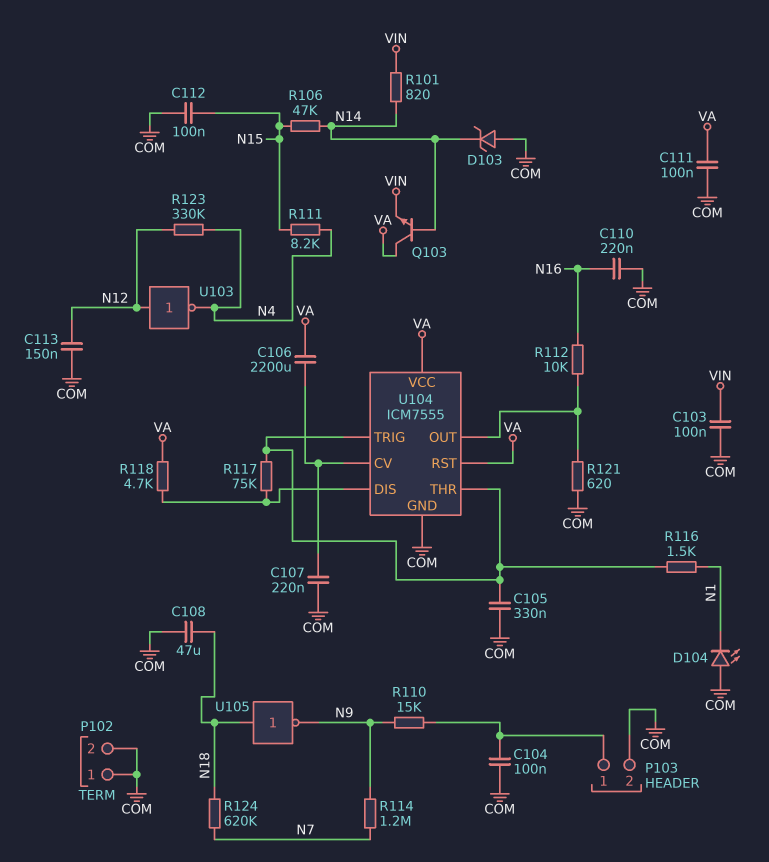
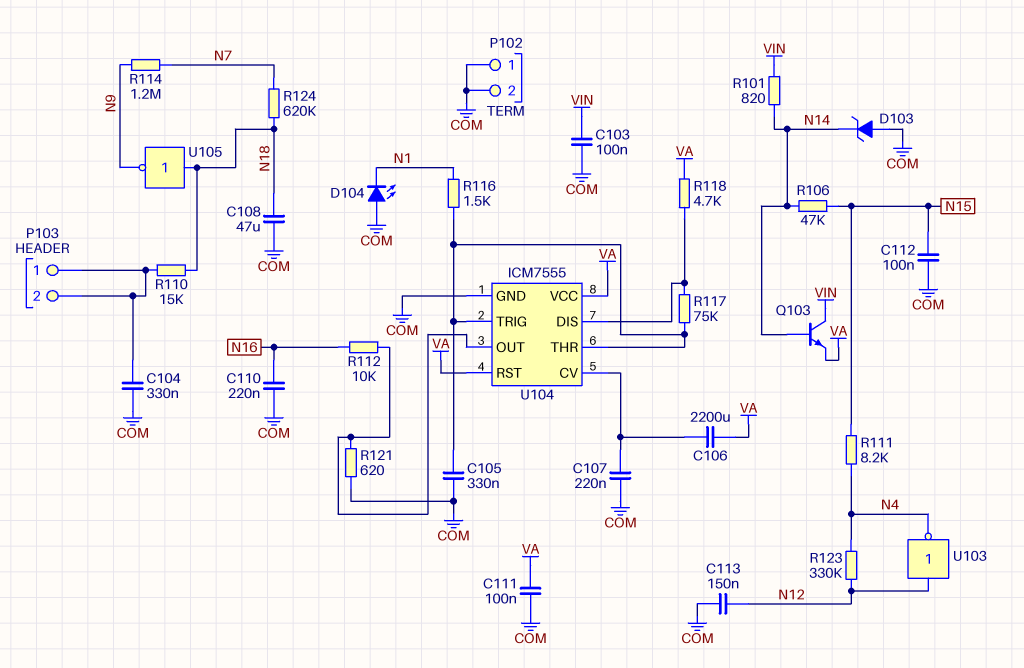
C104: 100nF (COM, P103/1) -> 330nF (COM, P103/1)
P103 pin 2: COM -> P103/1
Q103: NPN (B N14, C VA, E VIN) -> NPN (B N14, C VIN, E VA)
R110: 15k (N9, P103/1) -> 15k (N18, P103/1)

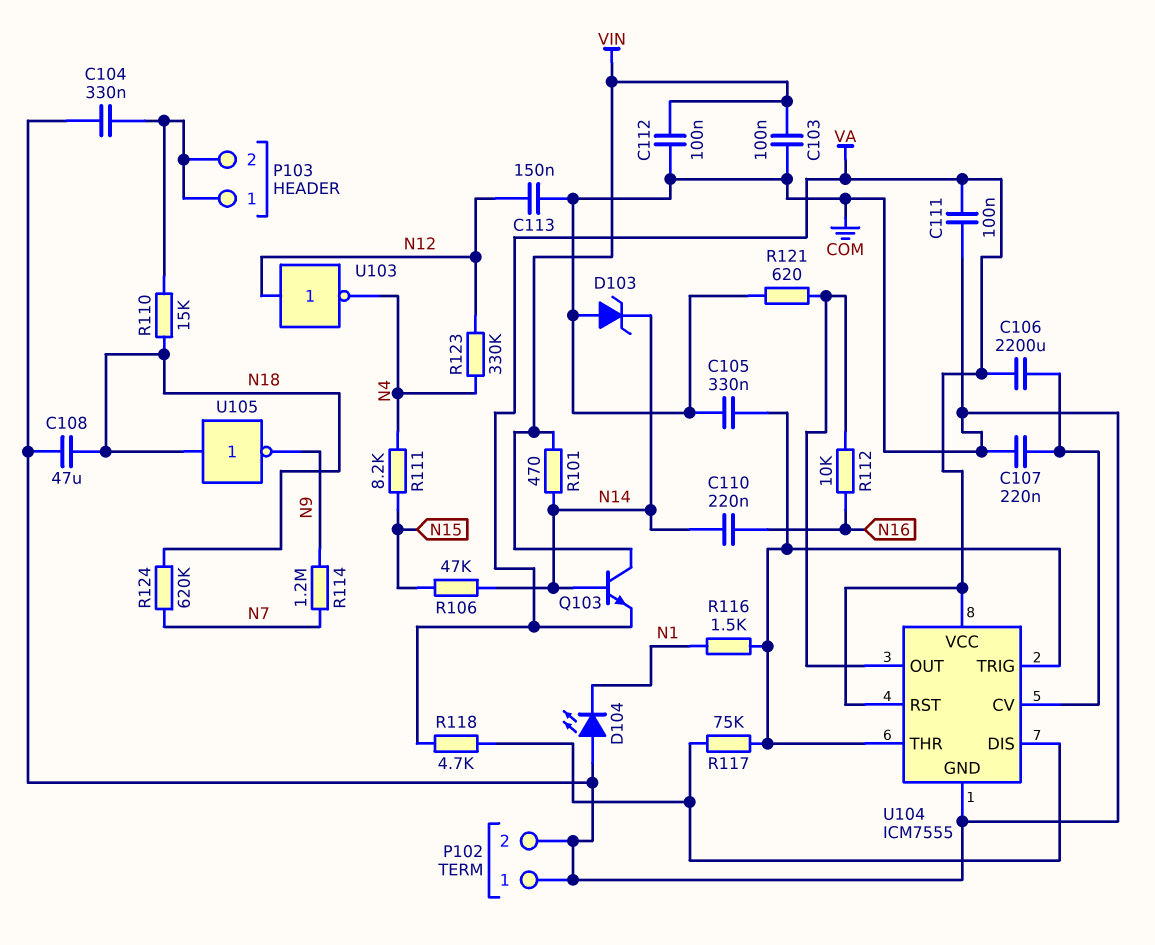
C110: 220nF (COM, N16) -> 220nF (N14, N16)
C112: 100nF (COM, N15) -> 100nF (COM, VIN)
R101: 820 (N14, VIN) -> 470 (N14, VIN)

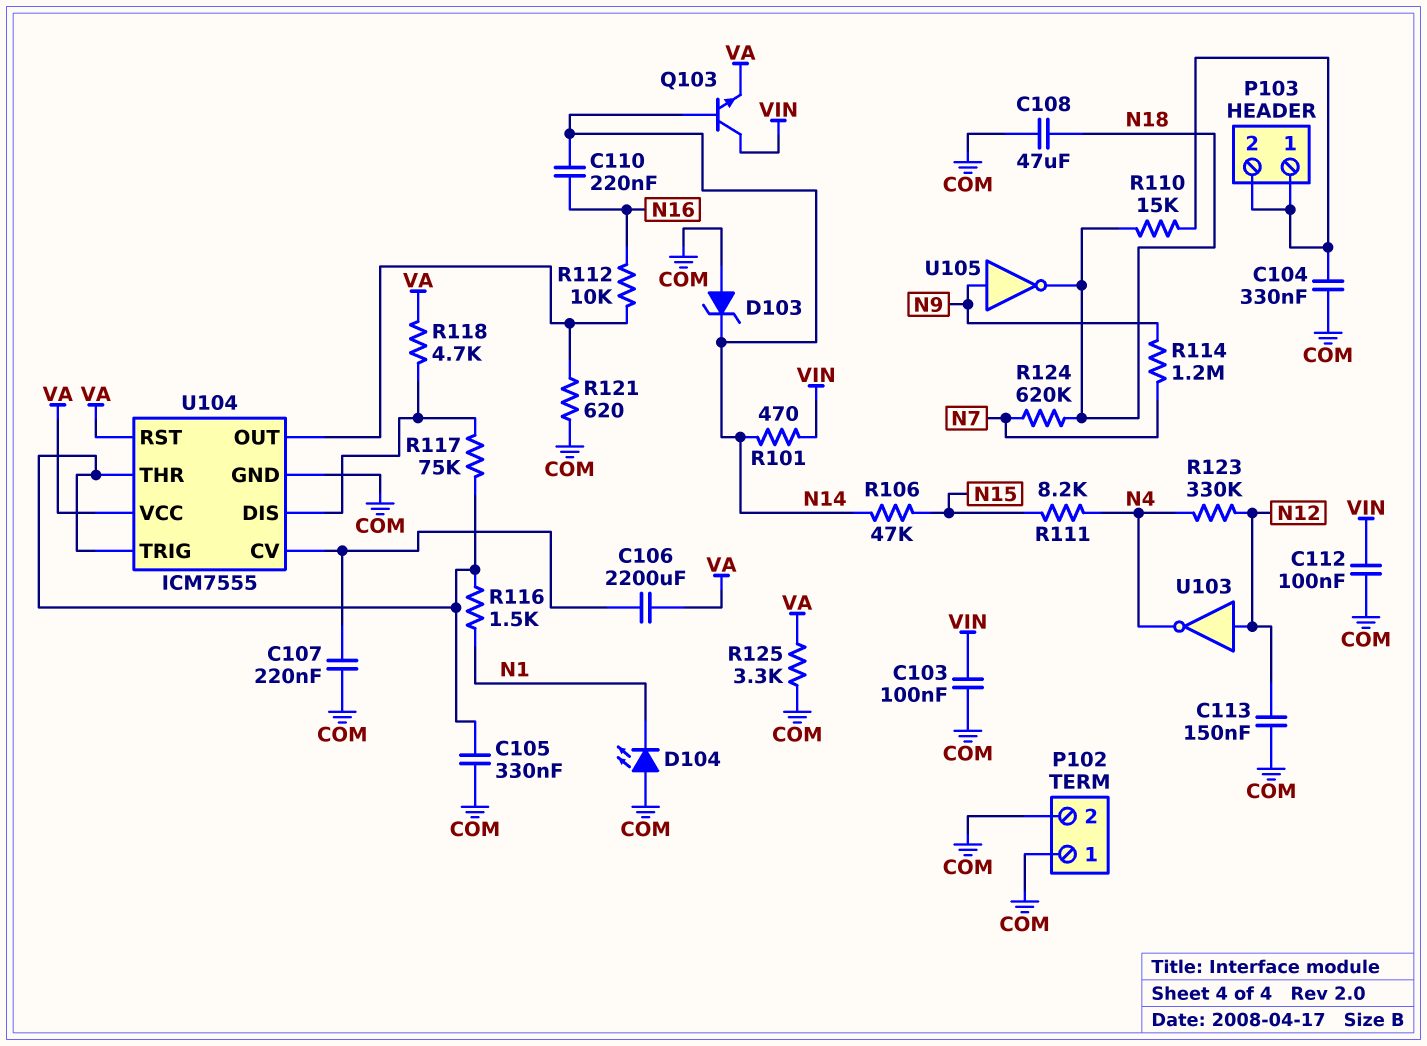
C111: 100nF (COM, VA) -> none
R125: none -> 3.3k (COM, VA)
U105: NOT (in N18, out N9) -> NOT (in N9, out N18)

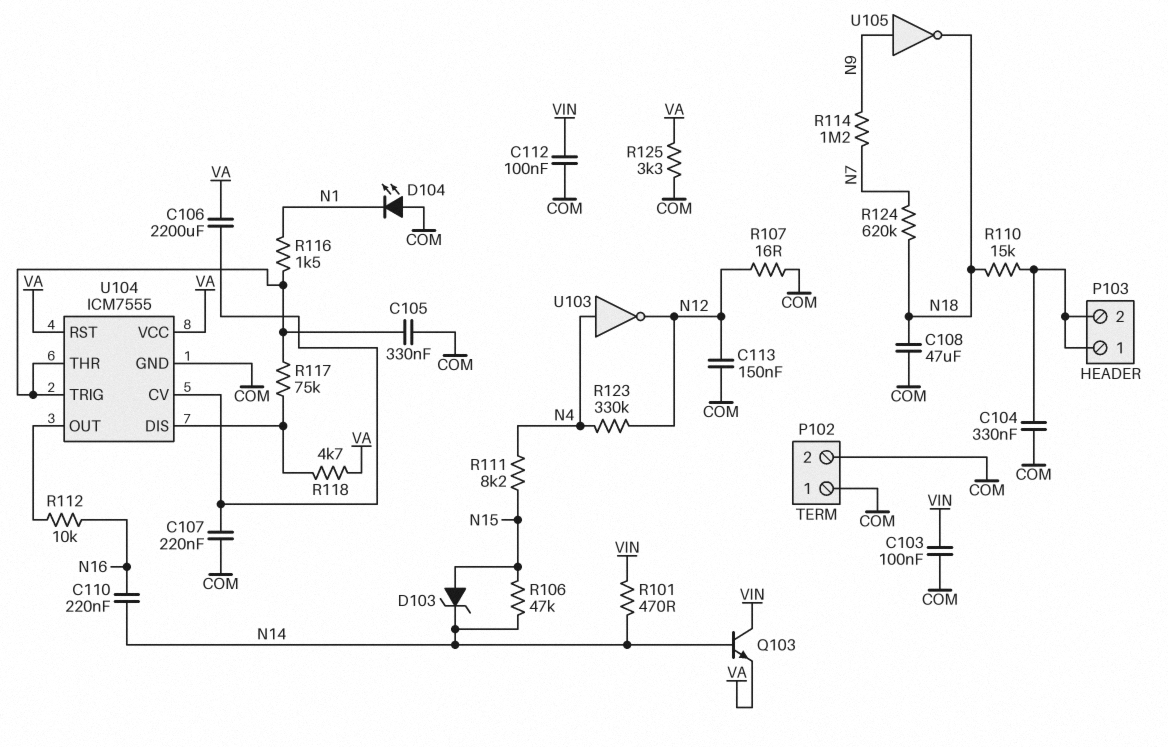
D103: zener (A COM, K N14) -> zener (A N15, K N14)
R107: none -> 16 (COM, N12)
R121: 620 (COM, U104/OUT) -> none
U103: NOT (in N12, out N4) -> NOT (in N4, out N12)

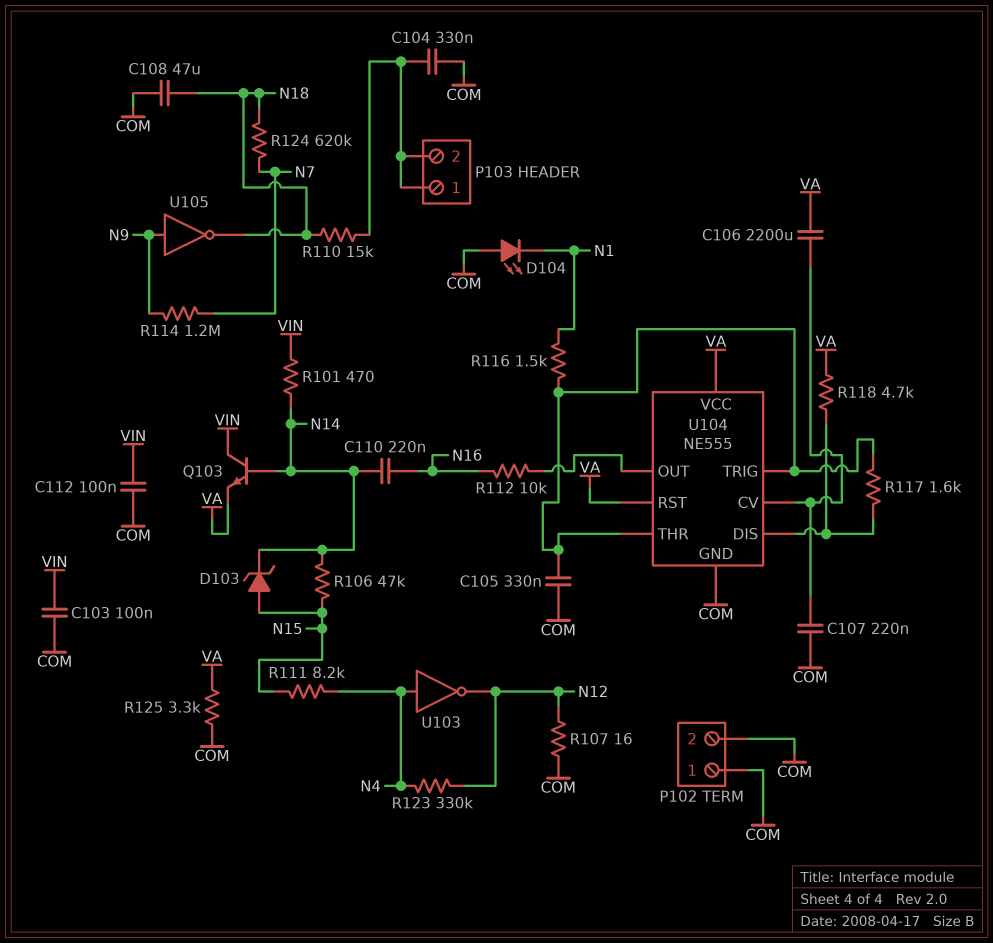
C113: 150nF (COM, N12) -> none
R117: 75k (U104/DIS, U104/THR) -> 1.6k (U104/DIS, U104/THR)
U104: ICM7555 -> NE555

